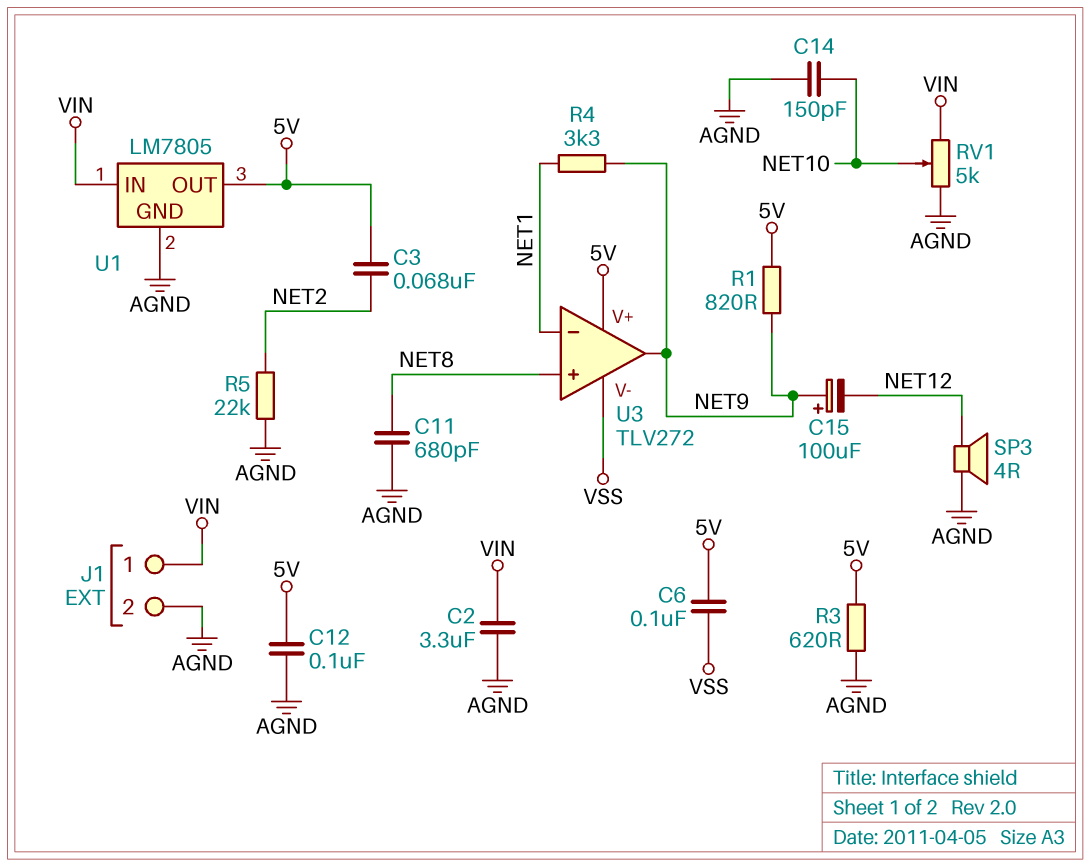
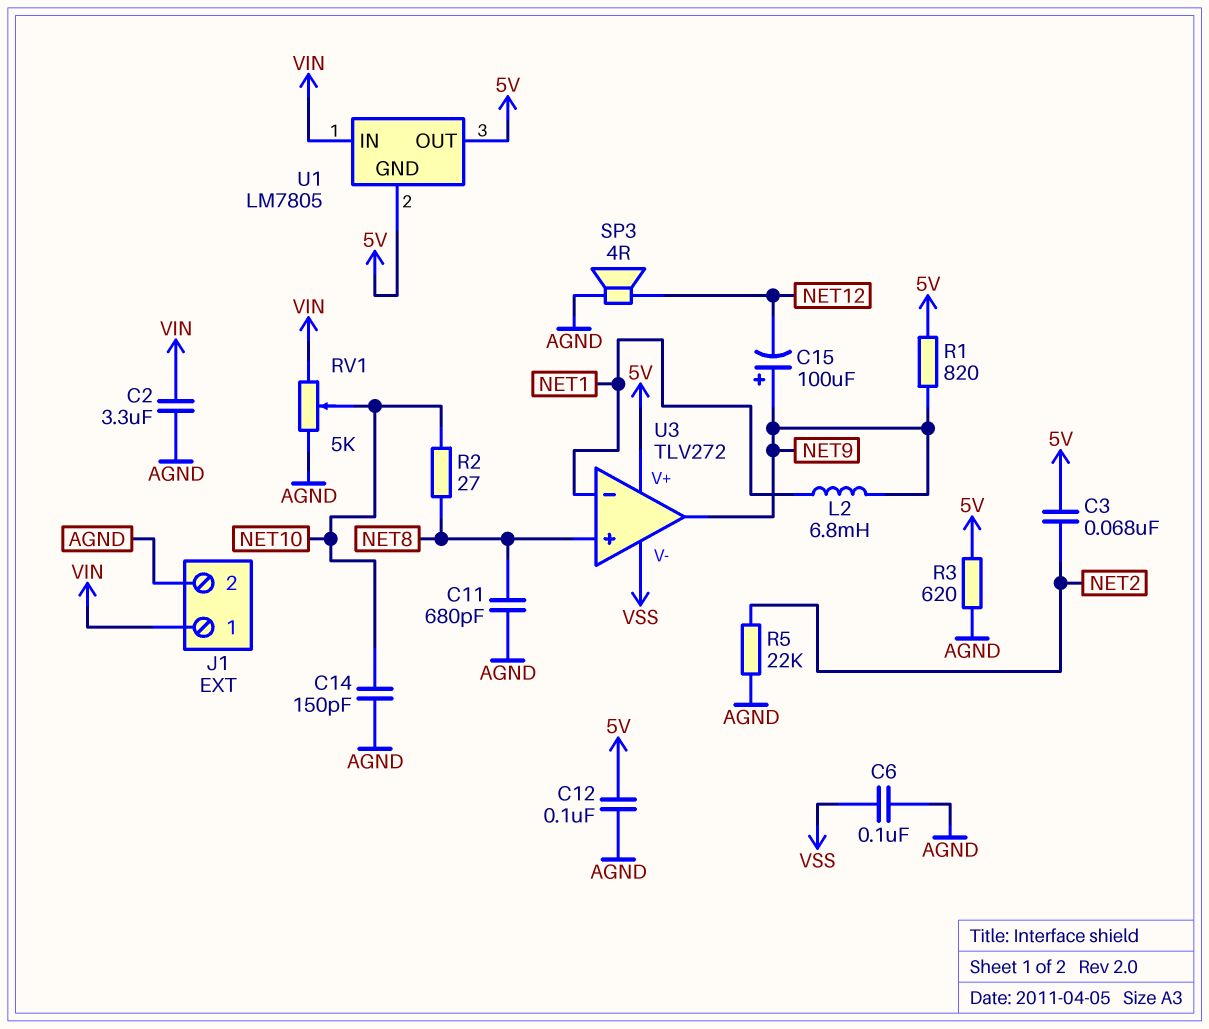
C6: 100nF (5V, VSS) -> 100nF (AGND, VSS)
L2: none -> 6.8mH (NET1, NET9)
R2: none -> 27 (NET8, NET10)
R4: 3.3k (NET1, NET9) -> none
U1 pin GND: AGND -> 5V

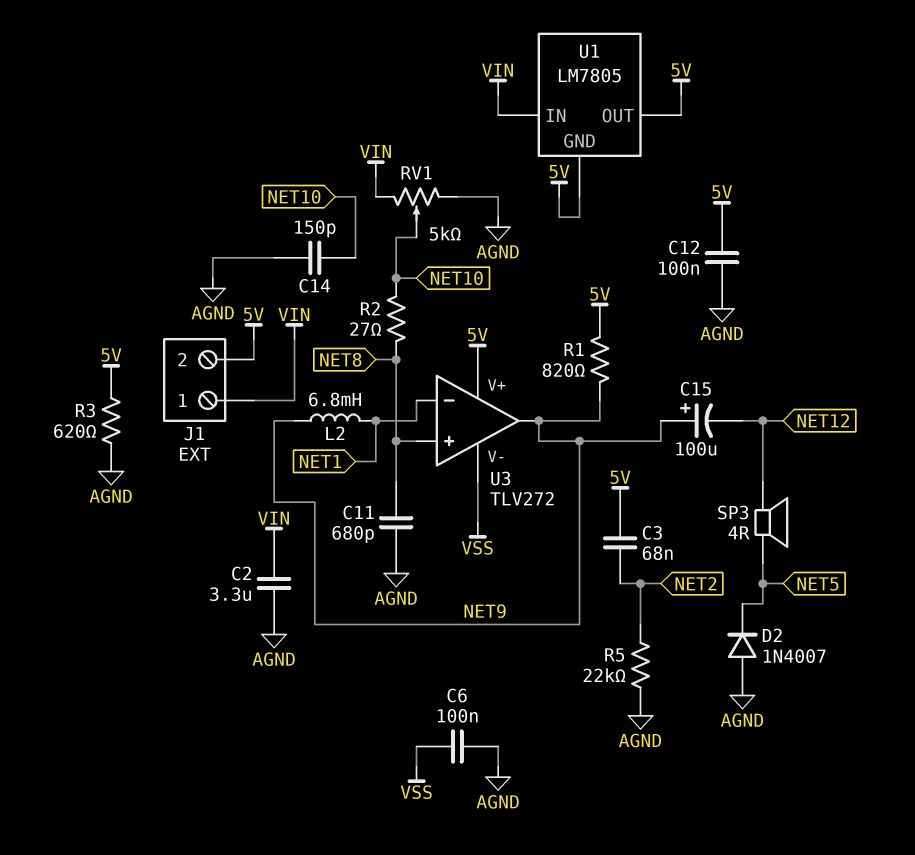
D2: none -> diode 1N4007 (A AGND, K NET5)
J1 pin 2: AGND -> 5V
SP3: speaker 4R (AGND, NET12) -> speaker 4R (NET5, NET12)

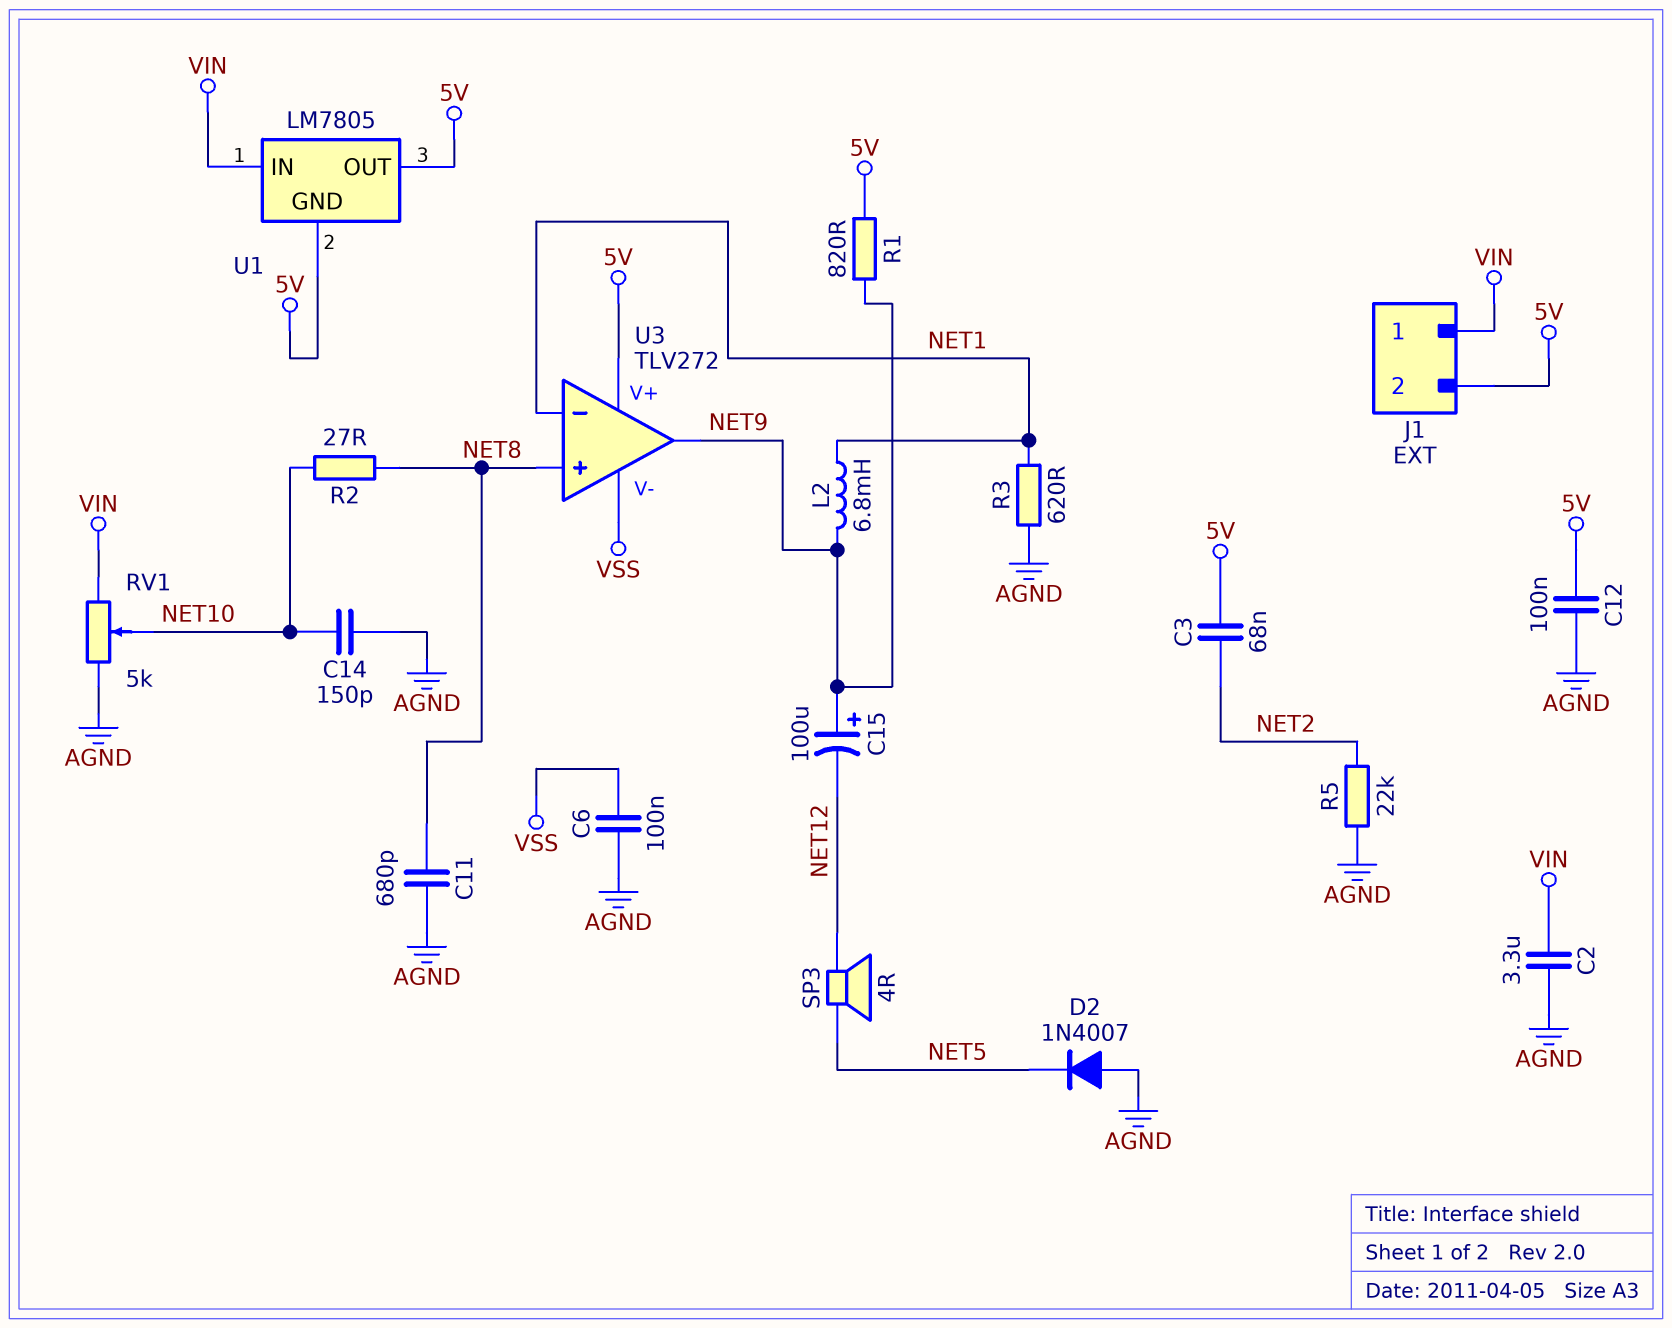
R3: 620 (5V, AGND) -> 620 (AGND, NET1)

